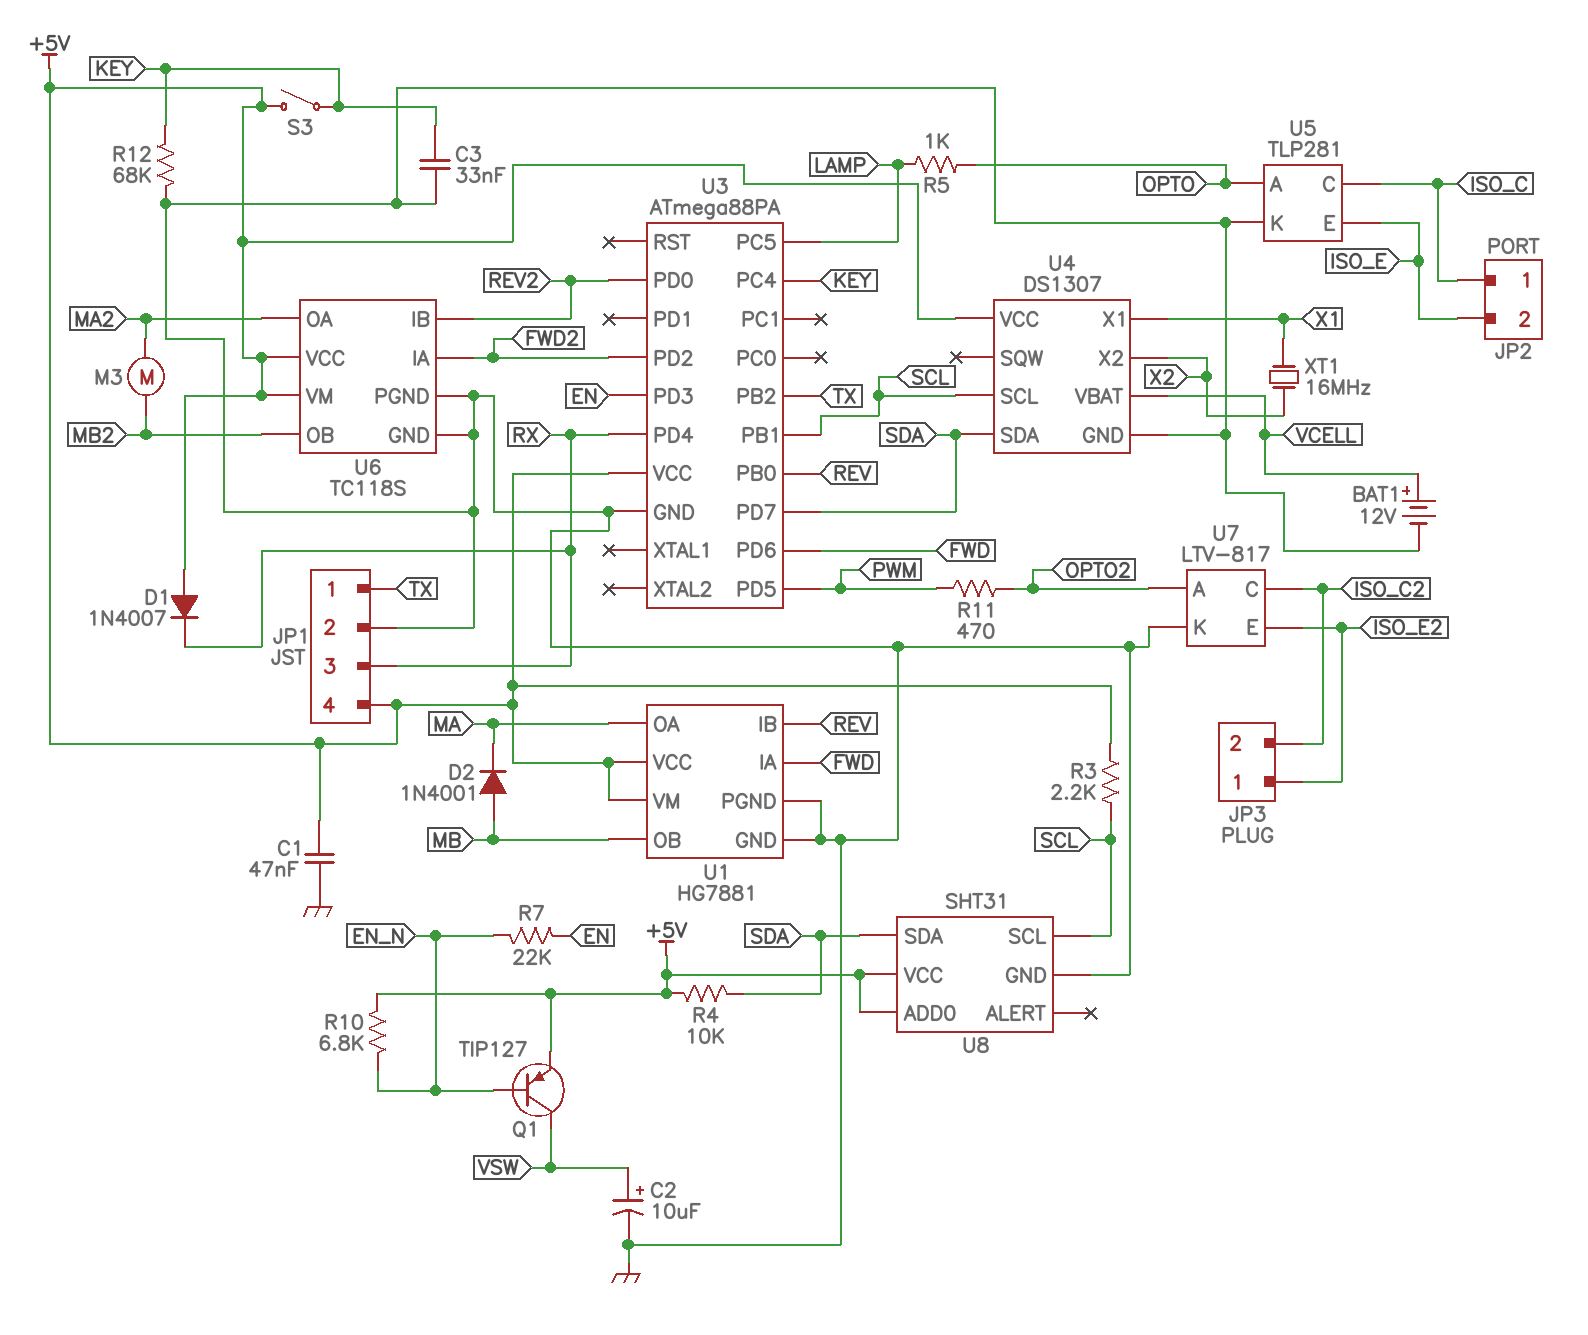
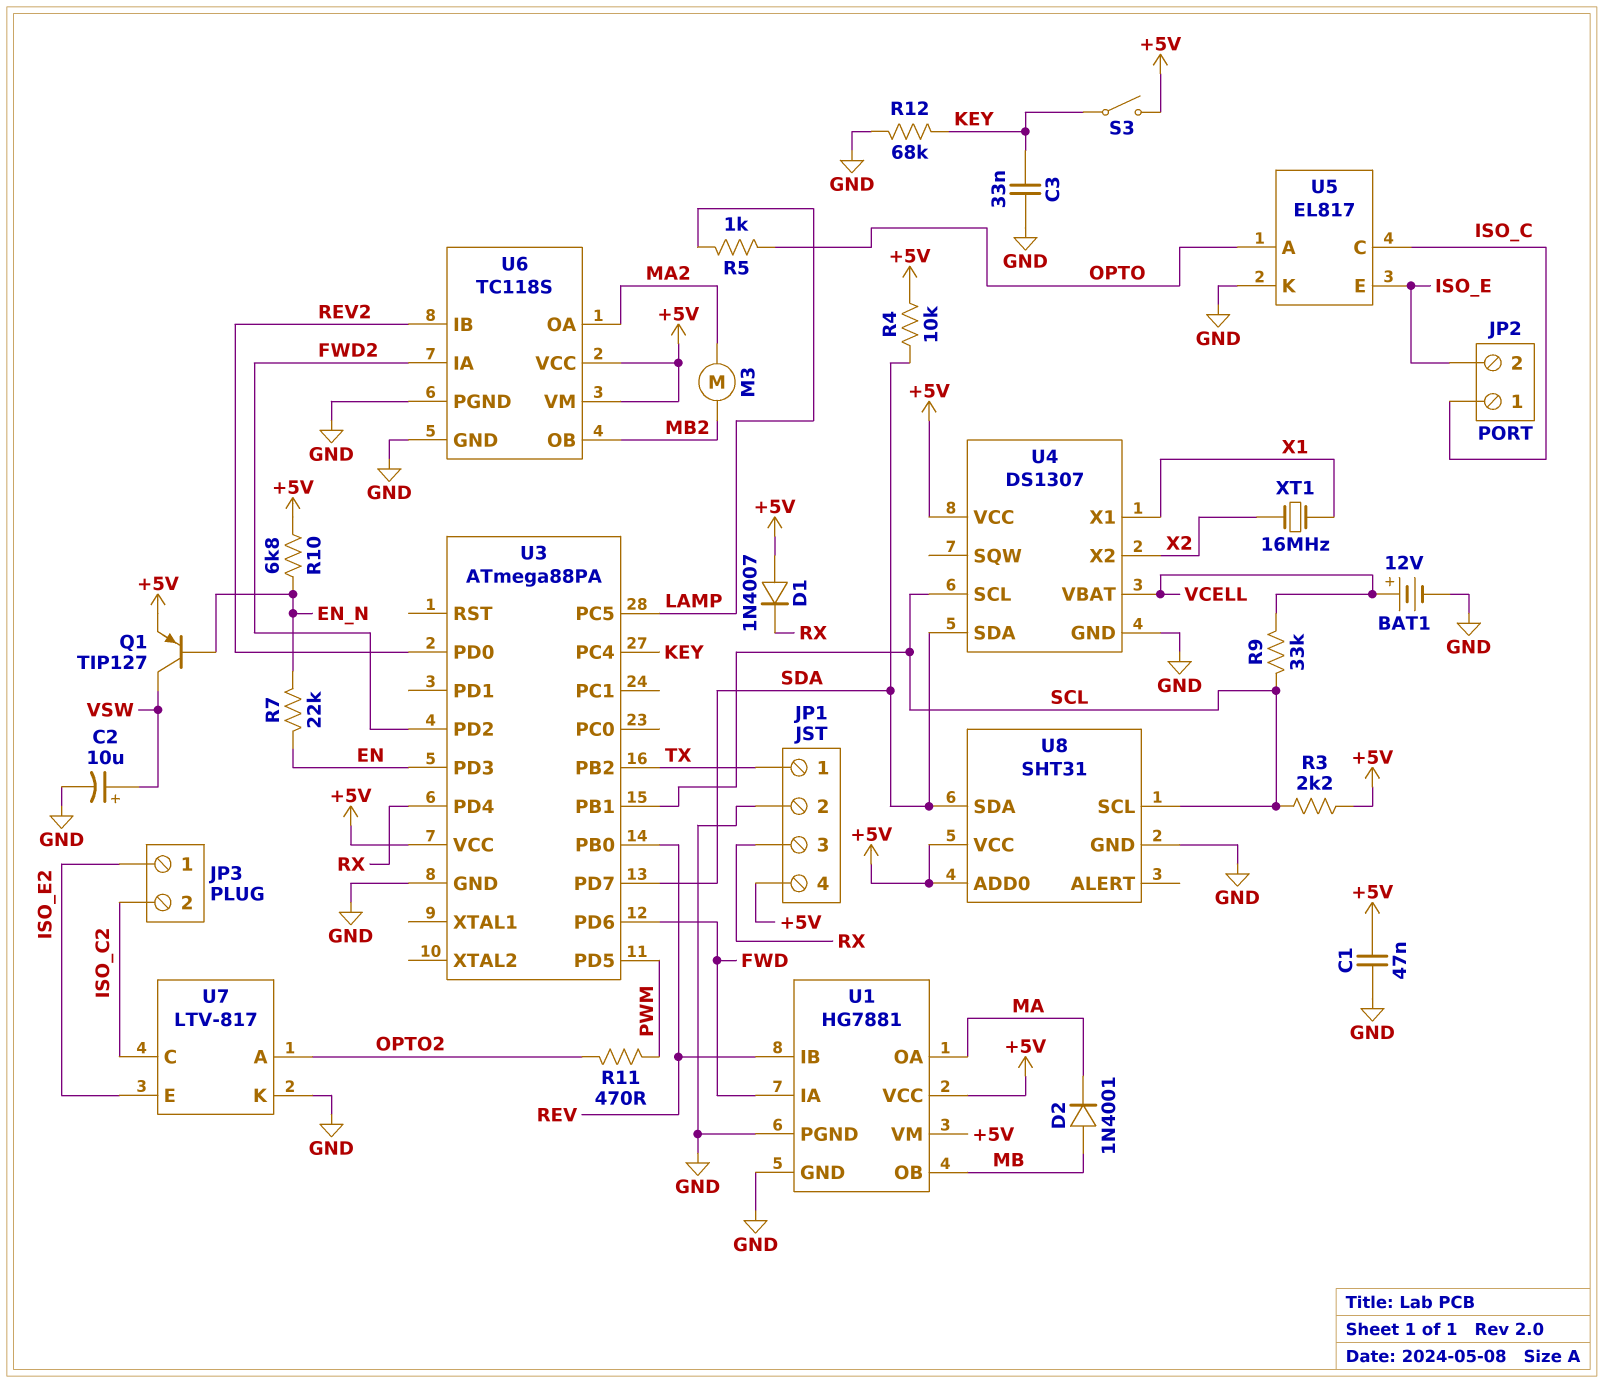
R9: none -> 33k (SCL, VCELL)
U5: TLP281 -> EL817

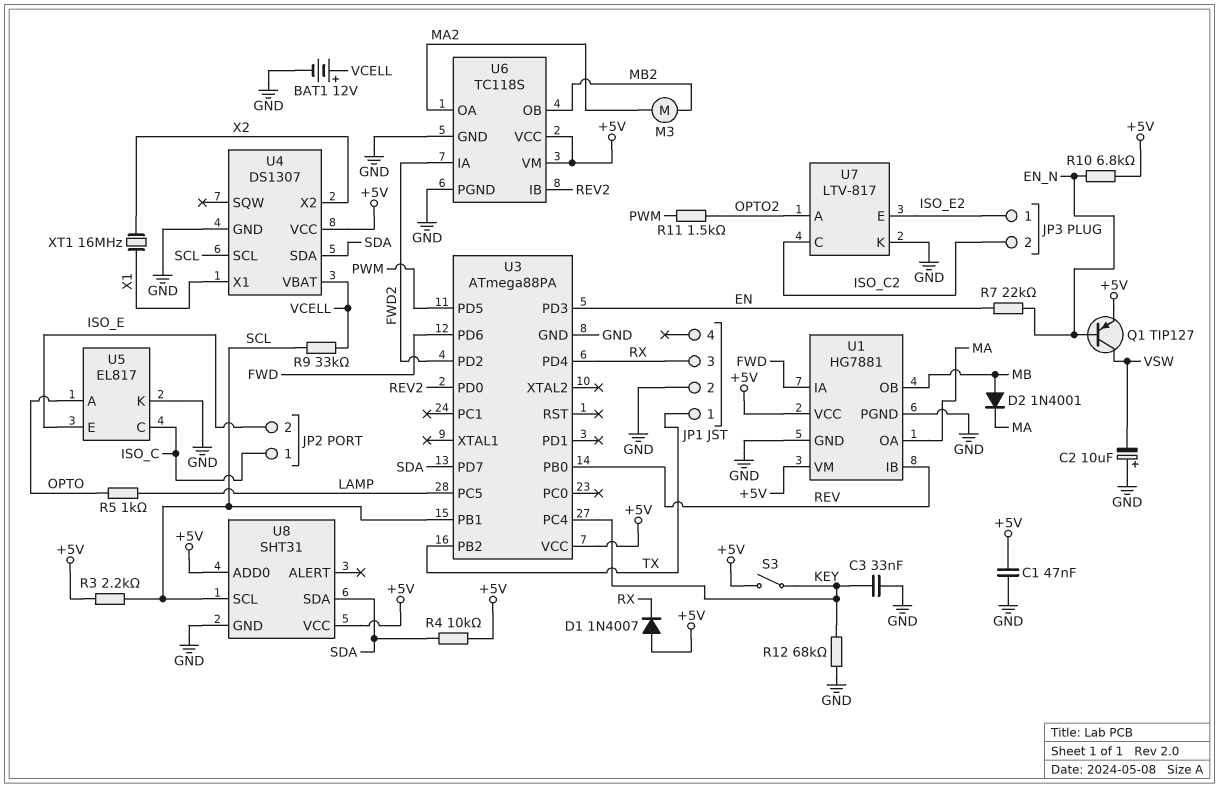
C2: 10uF (plus VSW, minus GND) -> 10uF (plus GND, minus VSW)
JP1 pin 4: +5V -> none
R11: 470 (OPTO2, PWM) -> 1.5k (OPTO2, PWM)

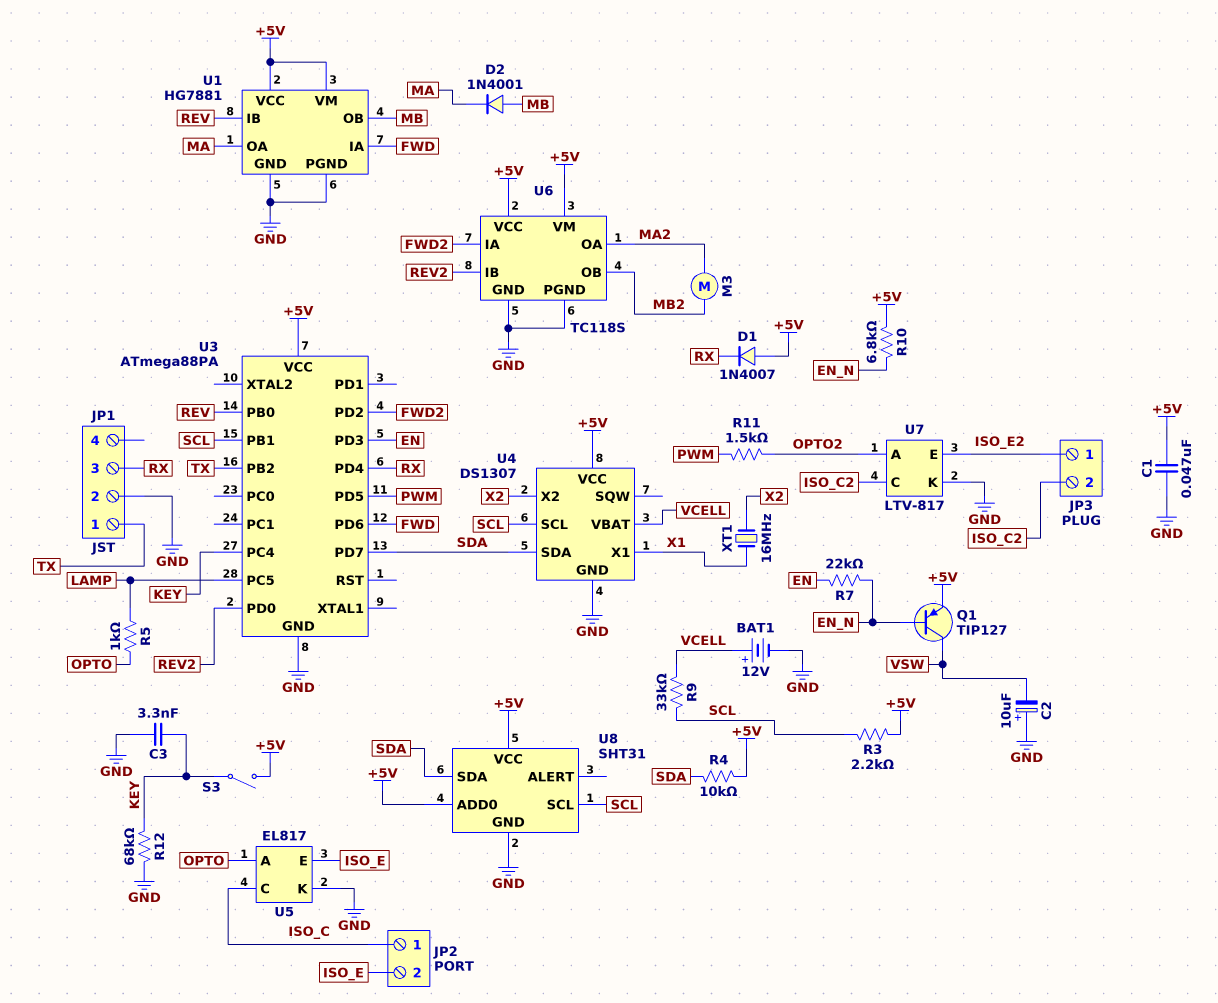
C3: 33nF (GND, KEY) -> 3.3nF (GND, KEY)

